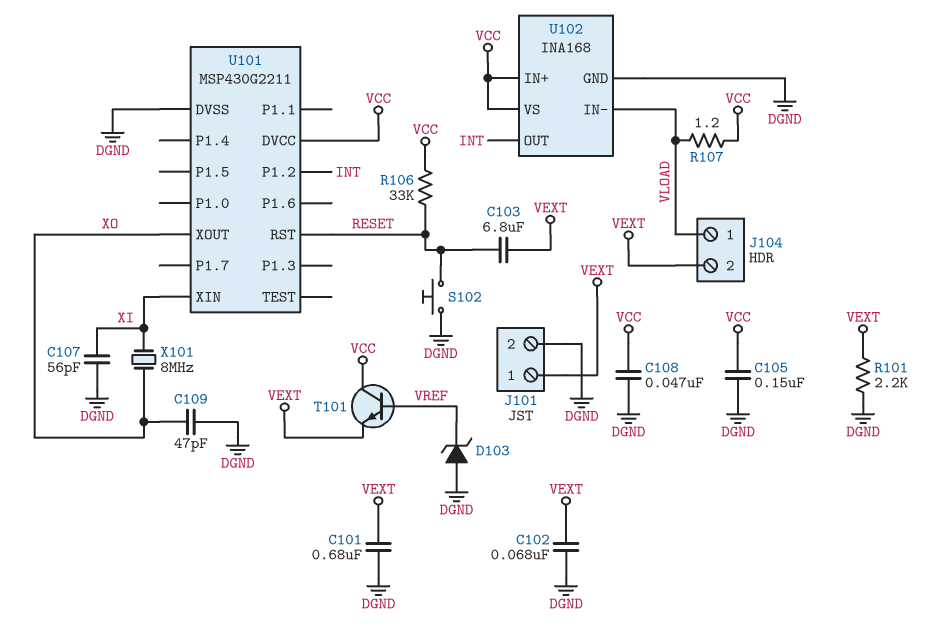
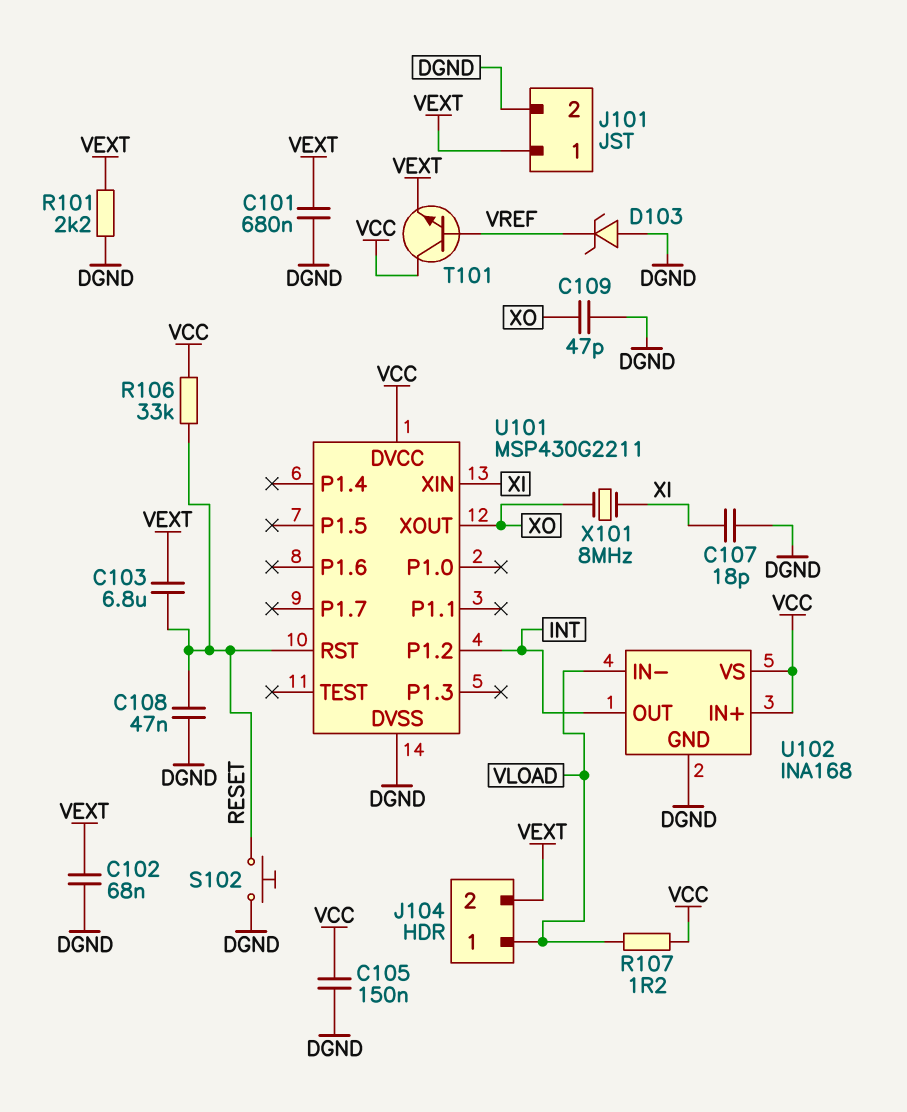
C107: 56pF (DGND, XI) -> 18pF (DGND, XI)
C108: 47nF (DGND, VCC) -> 47nF (DGND, RESET)

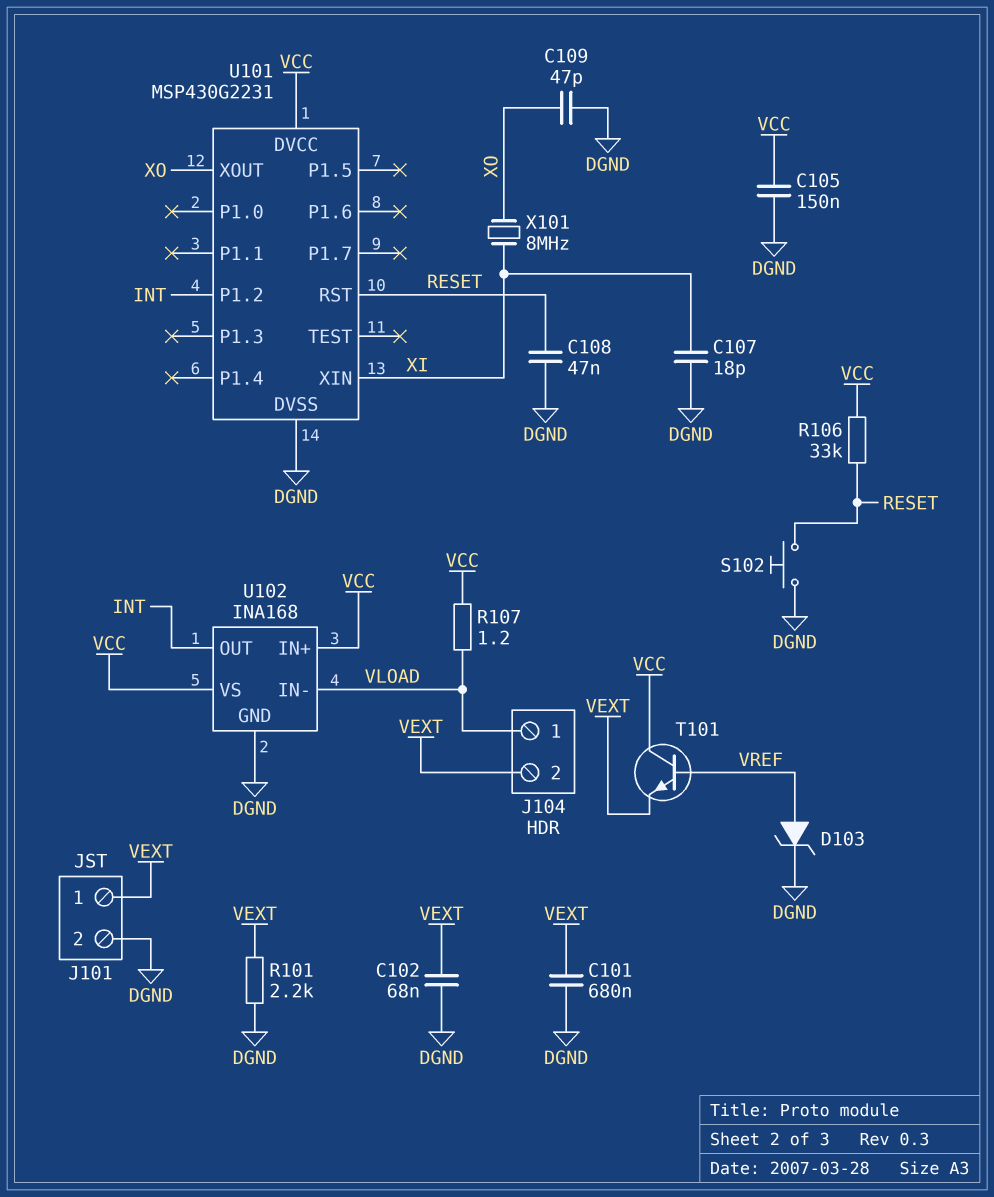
C103: 6.8uF (RESET, VEXT) -> none
D103: zener (A DGND, K VREF) -> zener (A VREF, K DGND)
U101: MSP430G2211 -> MSP430G2231

